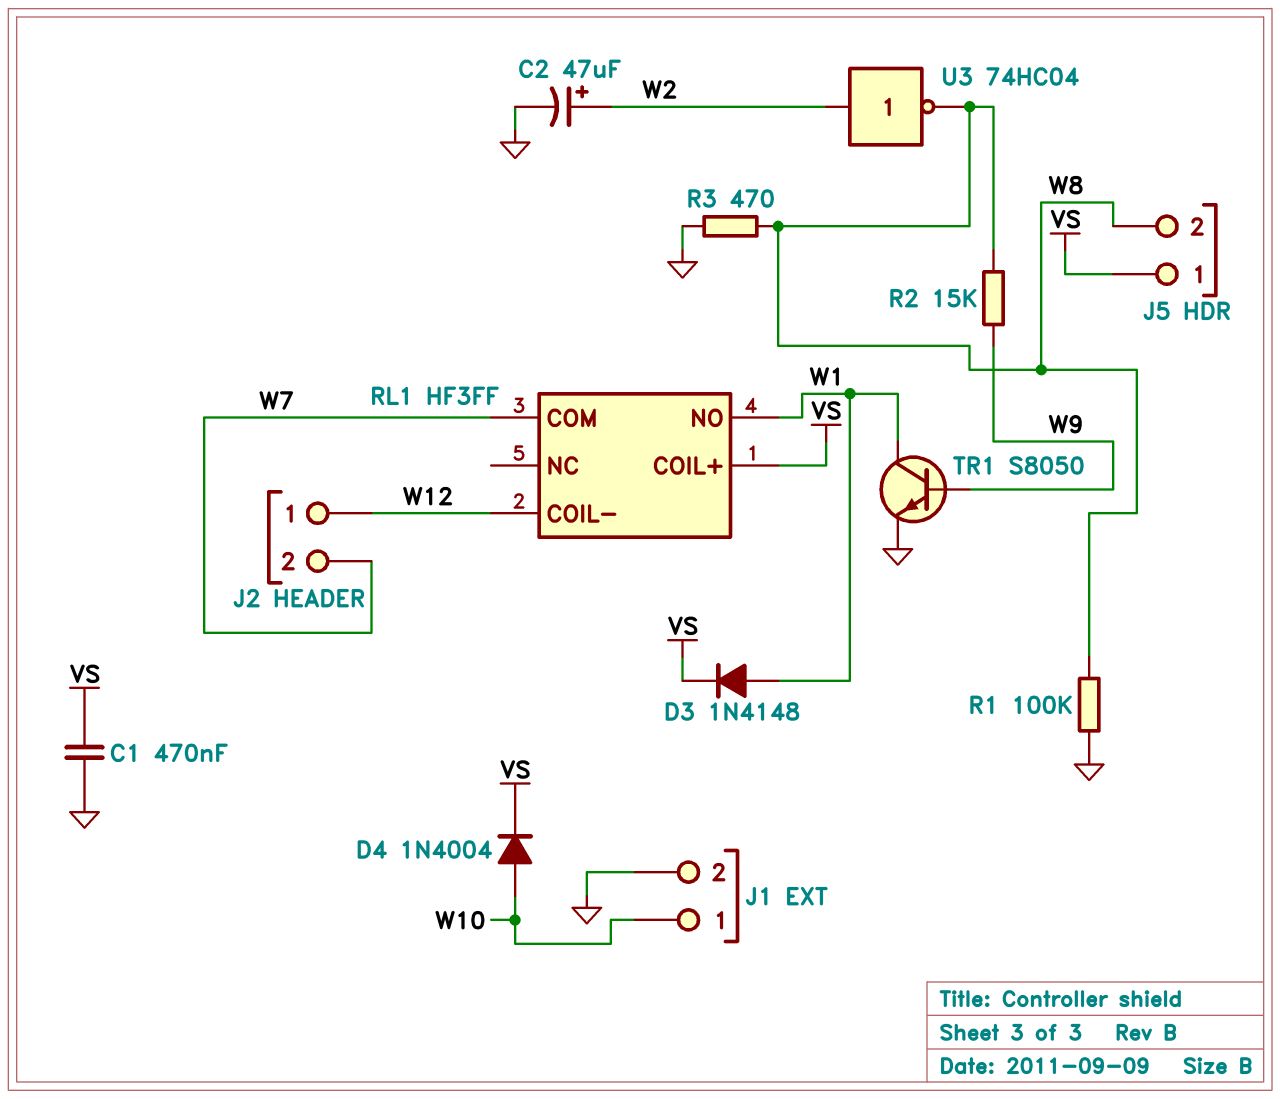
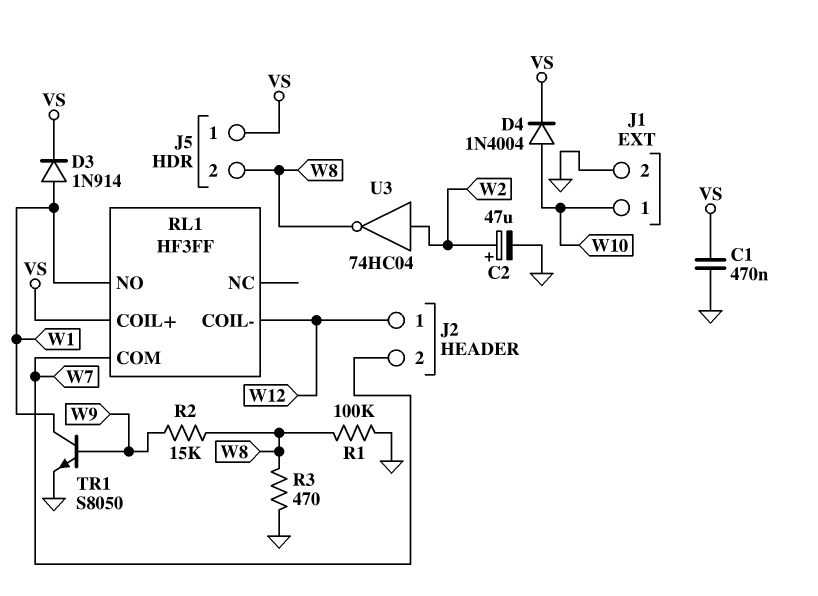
D3: diode 1N4148 (A W1, K VS) -> diode 1N914 (A W1, K VS)

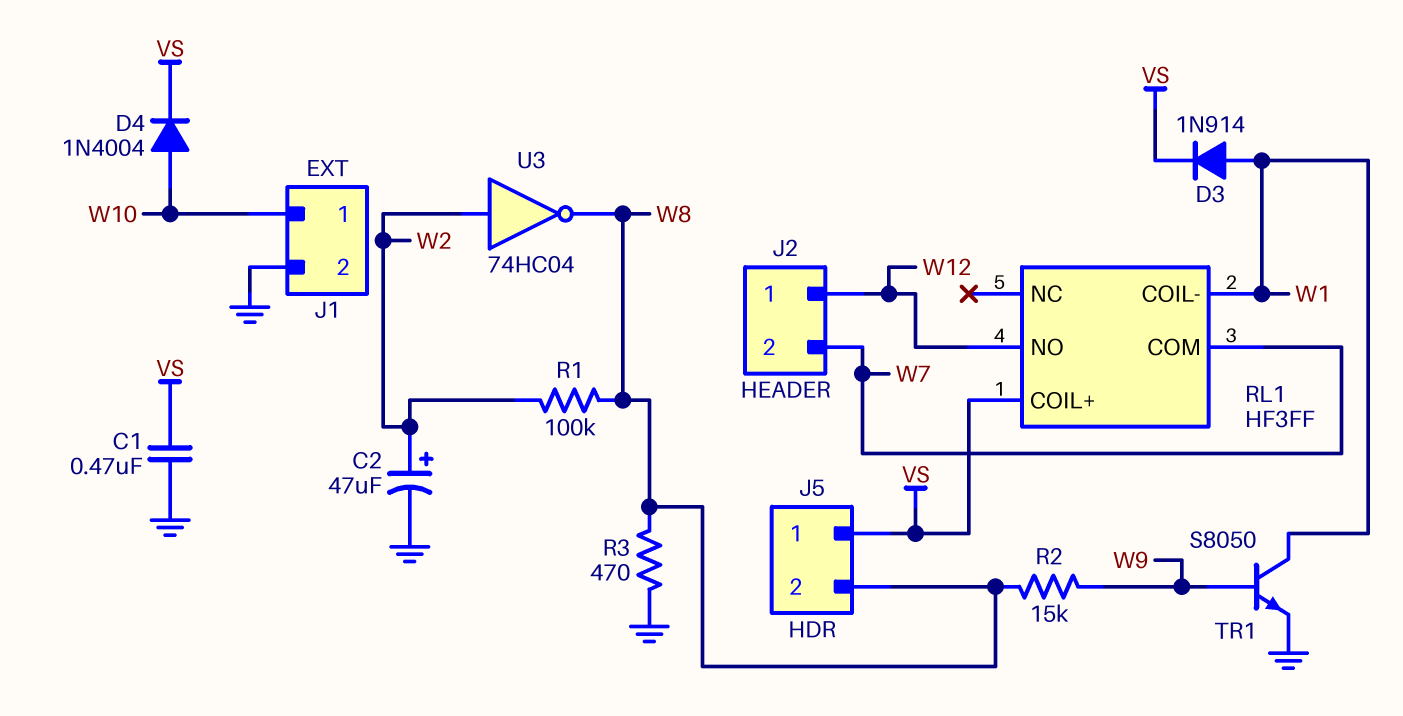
R1: 100k (GND, W8) -> 100k (W2, W8)
RL1 pin COIL-: W12 -> W1
RL1 pin NO: W1 -> W12

